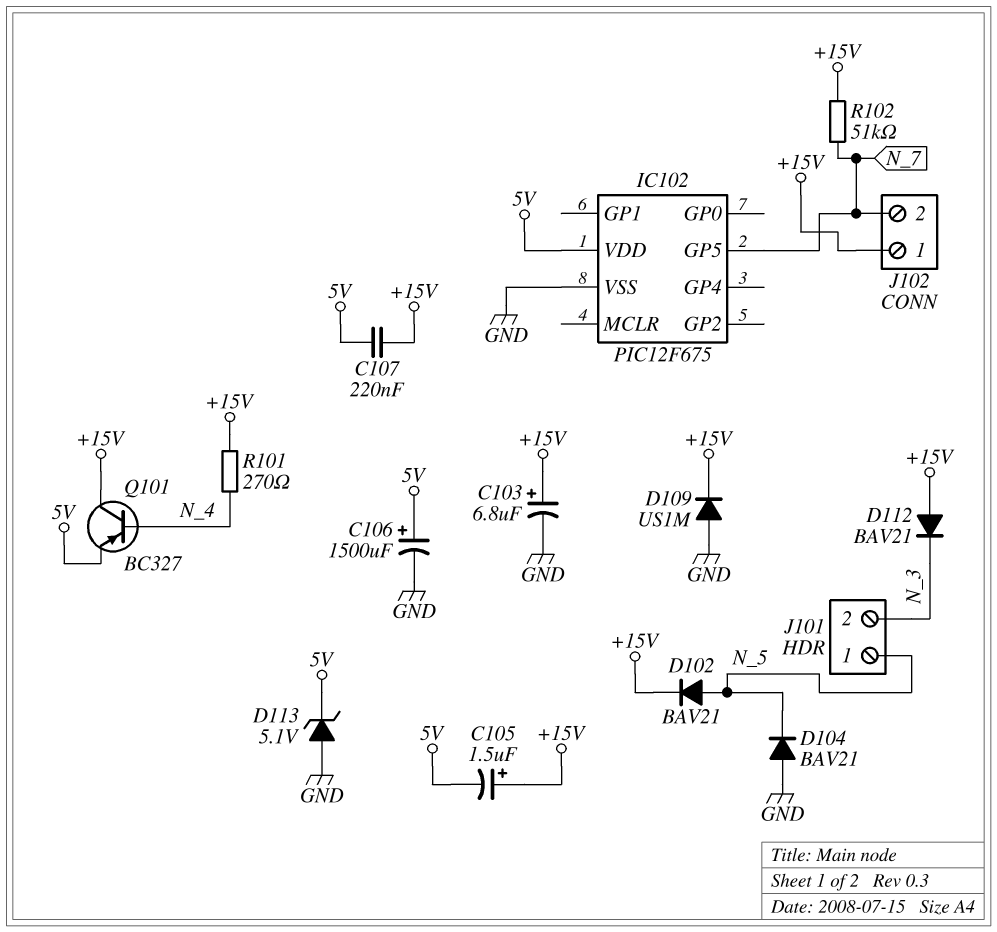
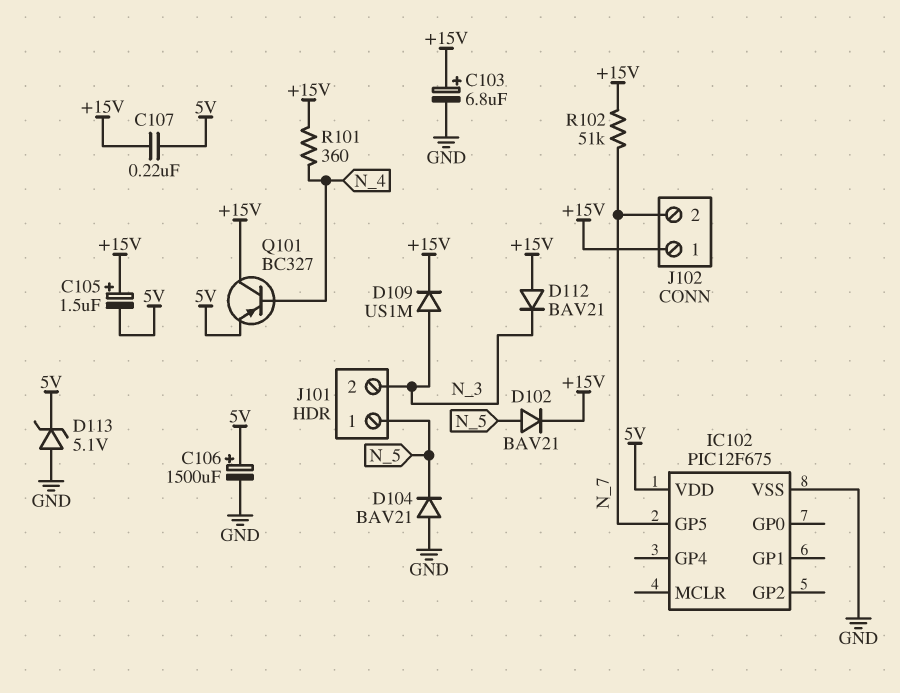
D109: diode US1M (A GND, K +15V) -> diode US1M (A N_3, K +15V)
R101: 270 (+15V, N_4) -> 360 (+15V, N_4)

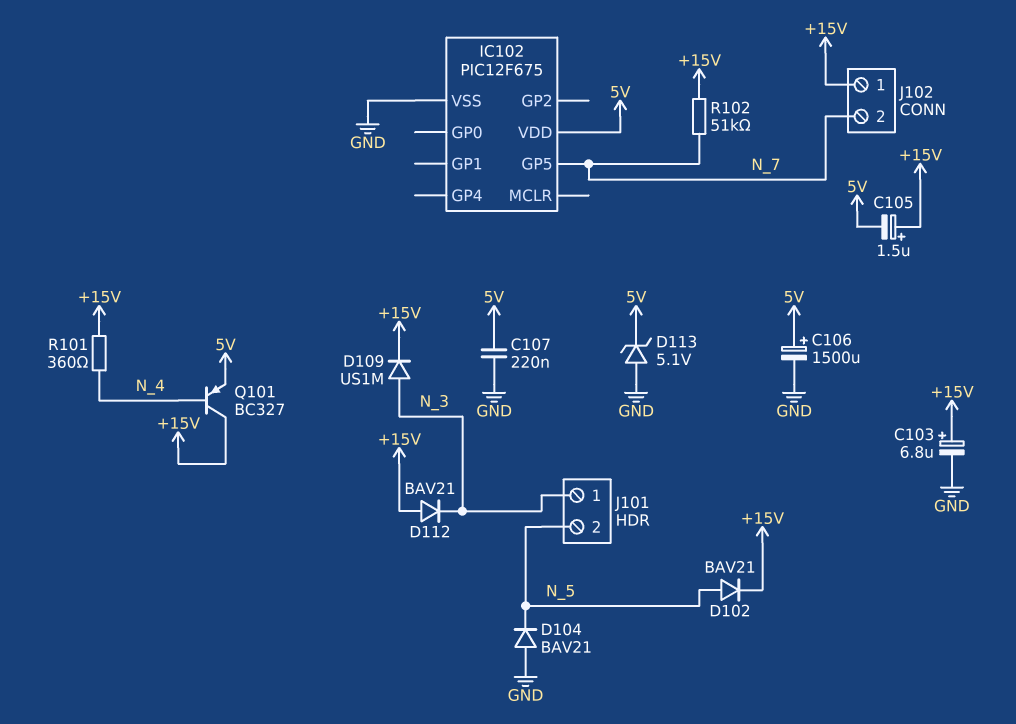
C107: 220nF (+15V, 5V) -> 220nF (5V, GND)
J101 pin 1: N_5 -> N_3
J101 pin 2: N_3 -> N_5

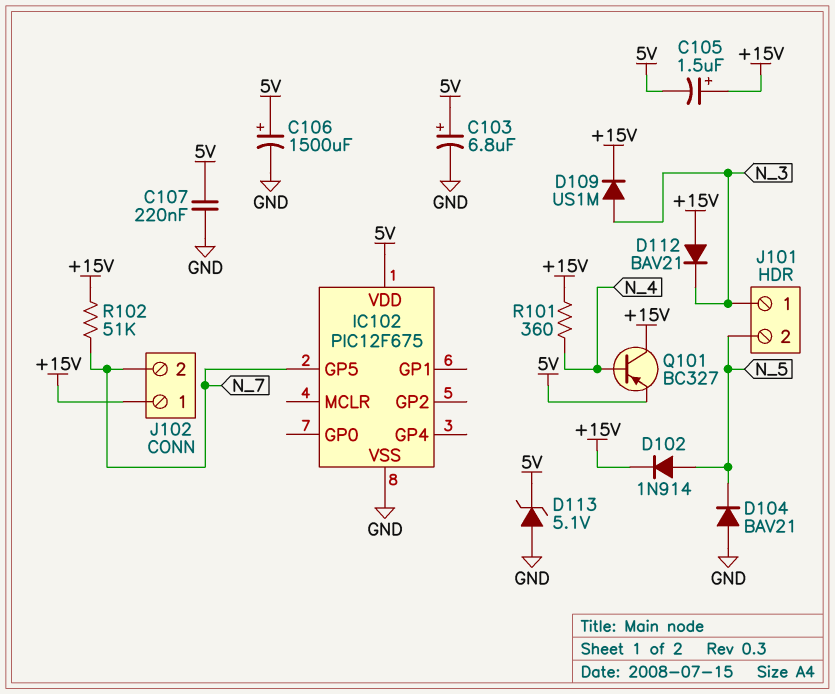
C103: 6.8uF (plus +15V, minus GND) -> 6.8uF (plus 5V, minus GND)
D102: diode BAV21 (A N_5, K +15V) -> diode 1N914 (A N_5, K +15V)

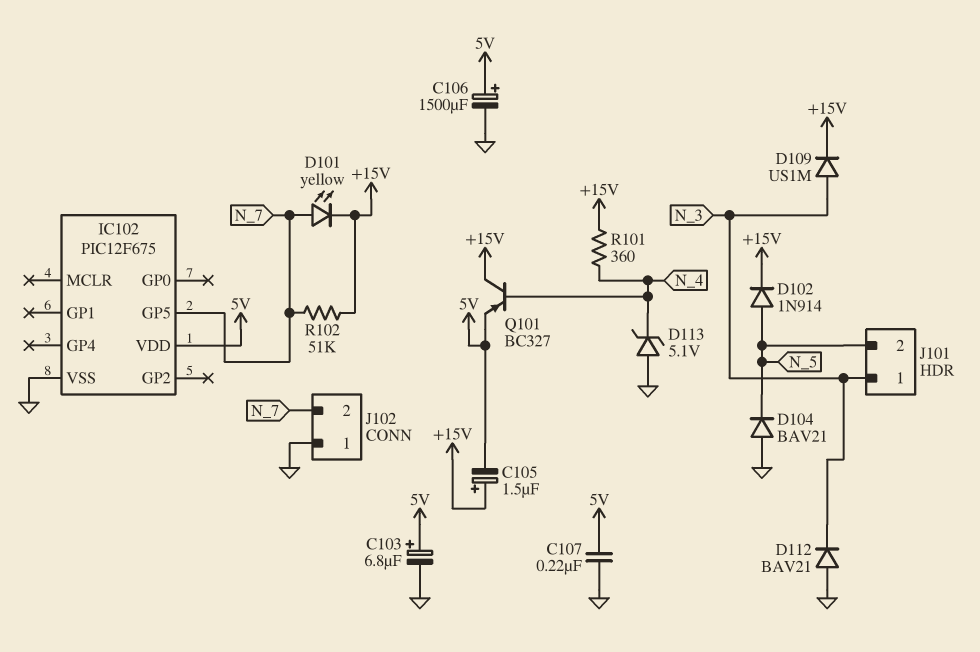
D101: none -> LED yellow (A N_7, K +15V)
D112: diode BAV21 (A +15V, K N_3) -> diode BAV21 (A GND, K N_3)
D113: zener 5.1V (A GND, K 5V) -> zener 5.1V (A GND, K N_4)
J102 pin 1: +15V -> GND

